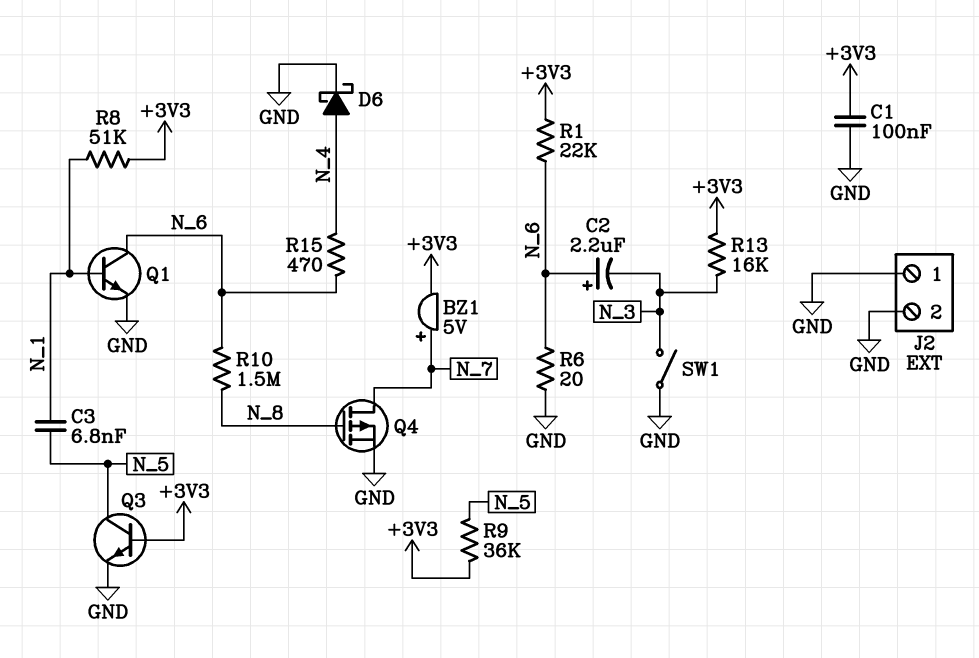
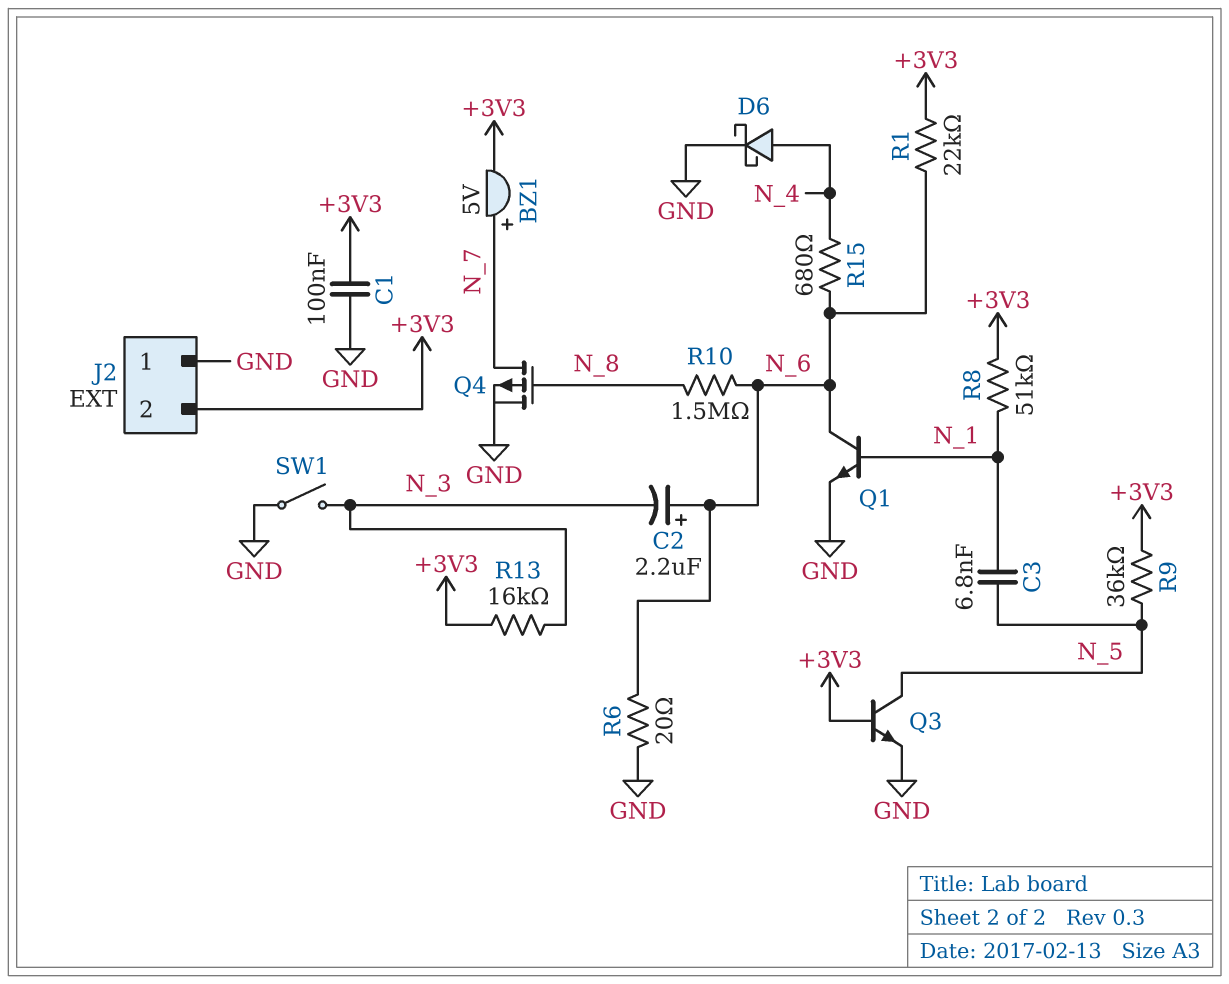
J2 pin 2: GND -> +3V3
R15: 470 (N_4, N_6) -> 680 (N_4, N_6)

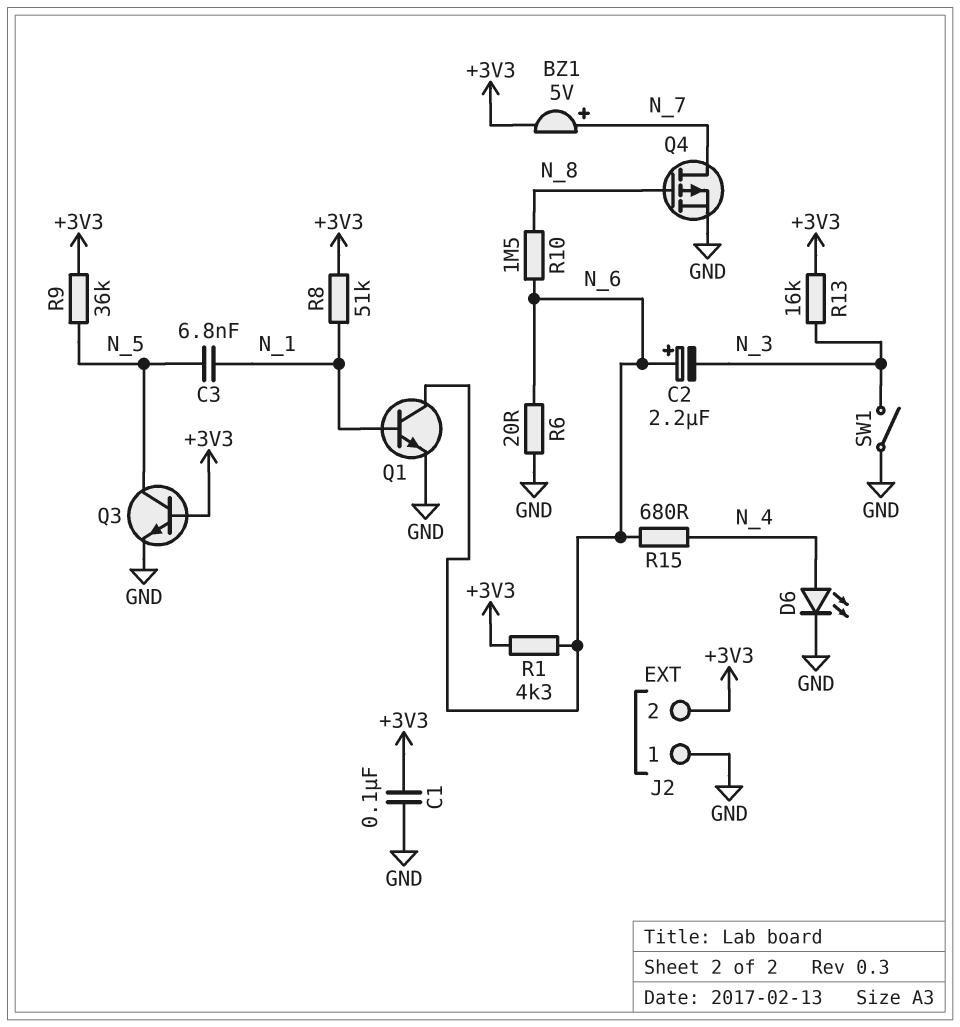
D6: schottky (A N_4, K GND) -> LED (A N_4, K GND)
R1: 22k (+3V3, N_6) -> 4.3k (+3V3, N_6)

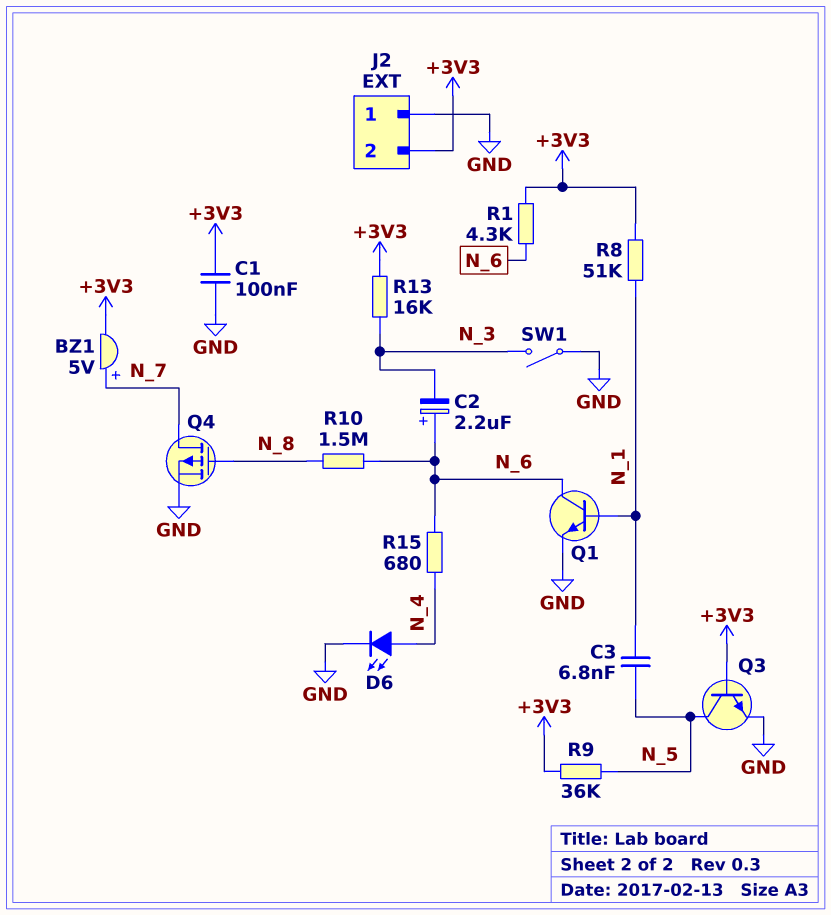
R6: 20 (GND, N_6) -> none

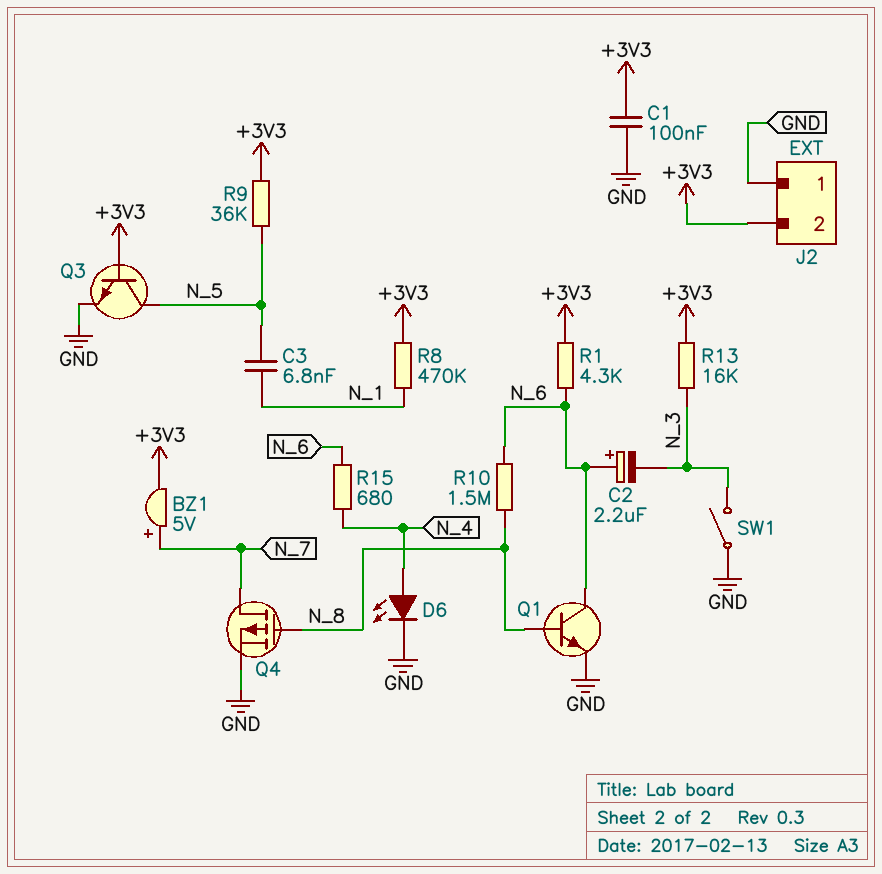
Q1: NPN (B N_1, C N_6, E GND) -> NPN (B N_8, C N_6, E GND)
R8: 51k (+3V3, N_1) -> 470k (+3V3, N_1)

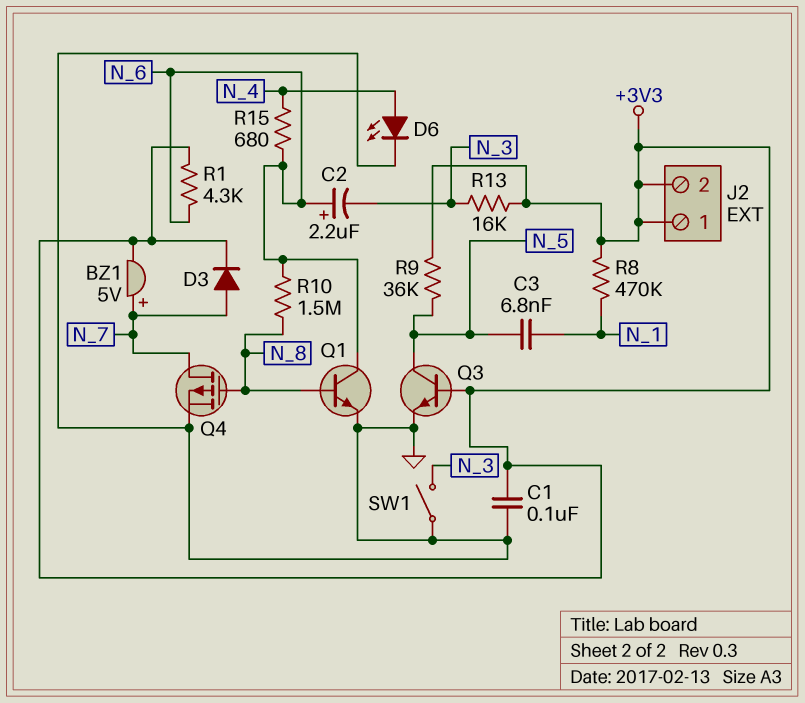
D3: none -> diode (A N_7, K +3V3)
J2 pin 1: GND -> +3V3

